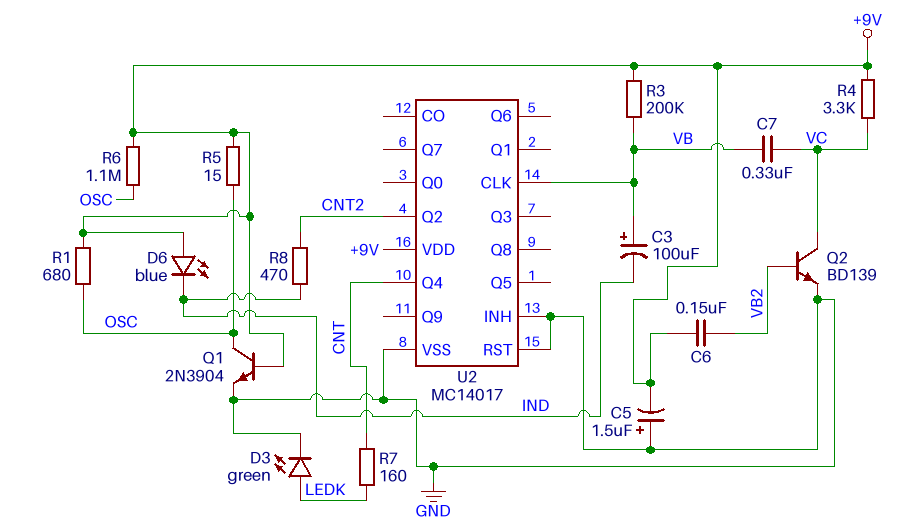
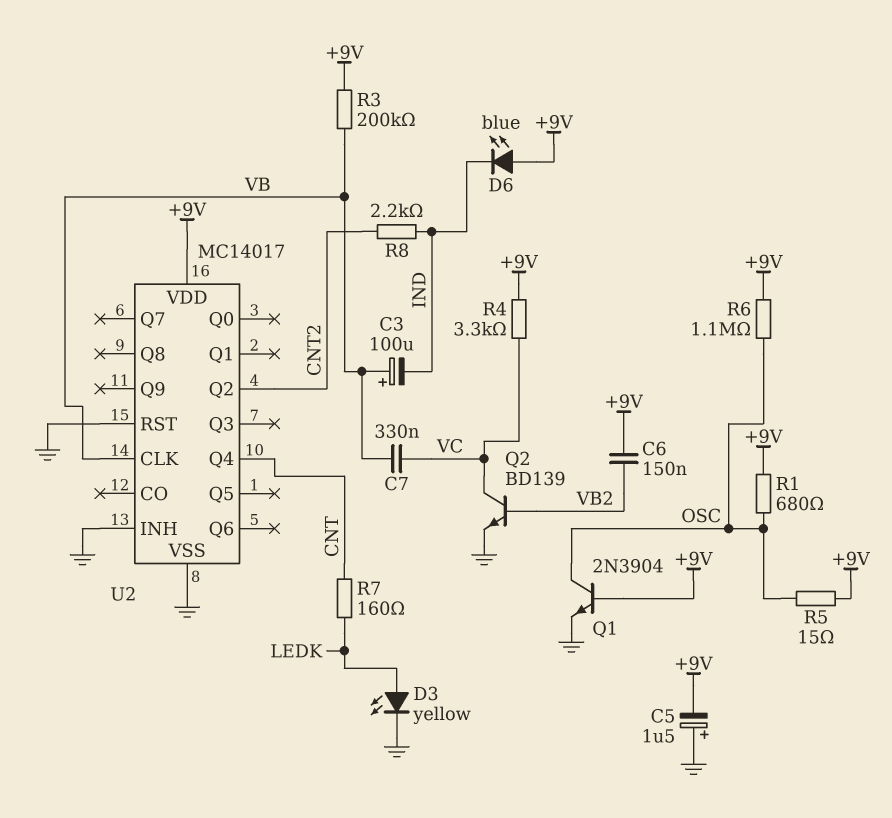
D3: LED green (A LEDK, K GND) -> LED yellow (A LEDK, K GND)
R8: 470 (CNT2, IND) -> 2.2k (CNT2, IND)

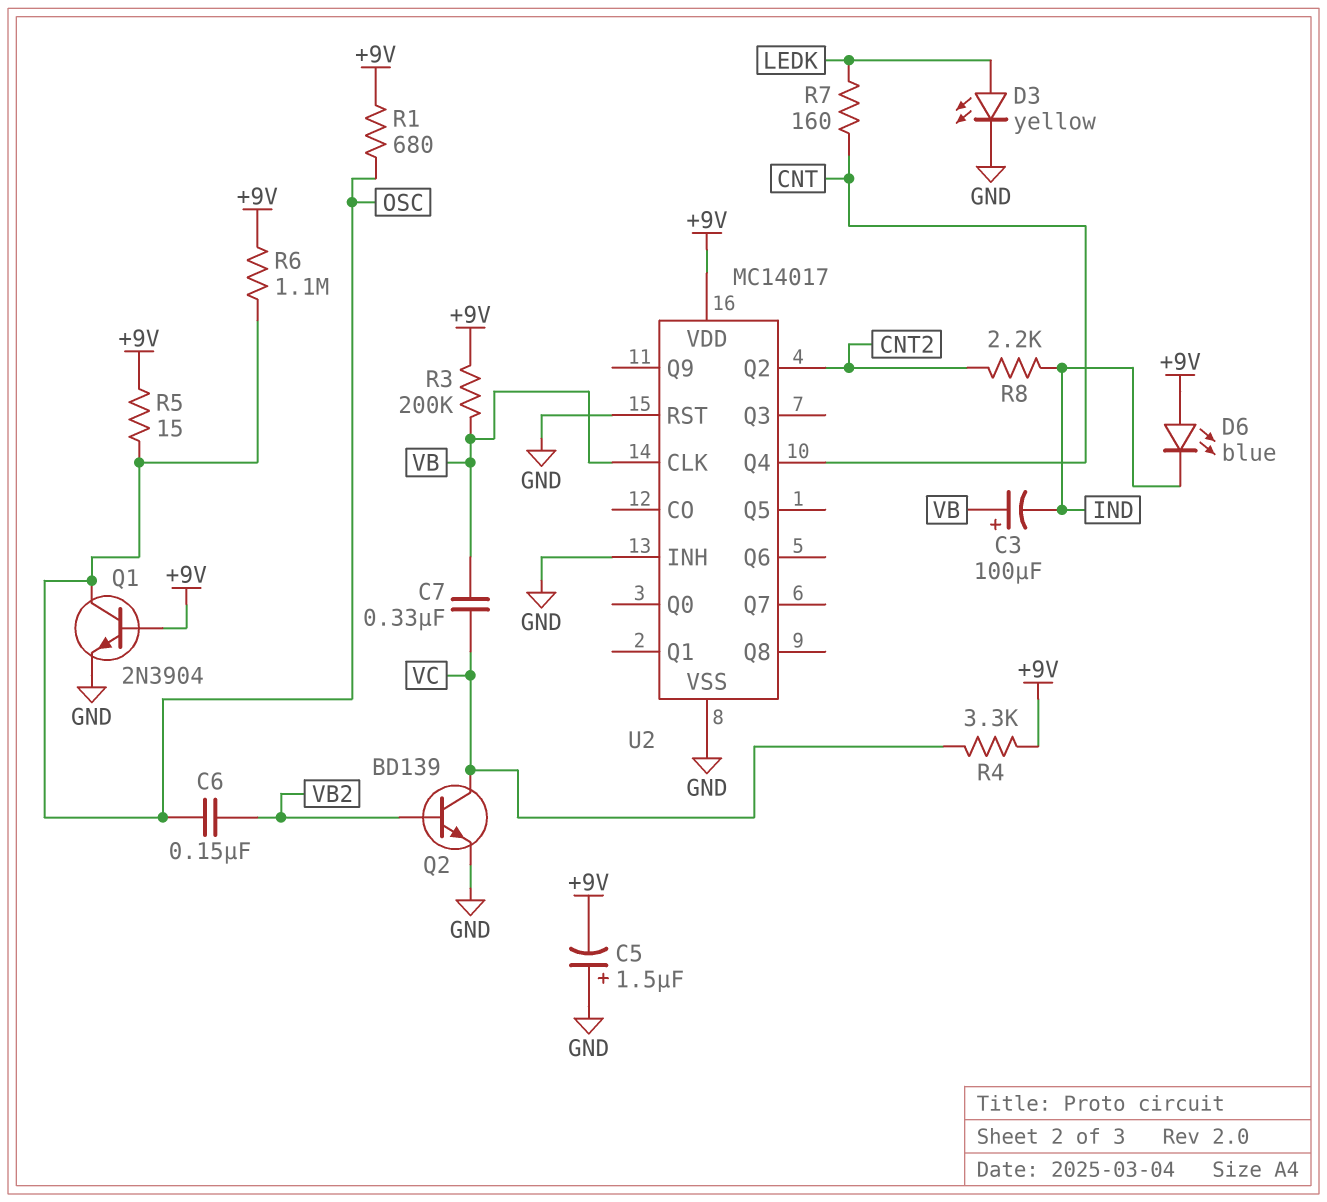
C6: 150nF (+9V, VB2) -> 150nF (OSC, VB2)

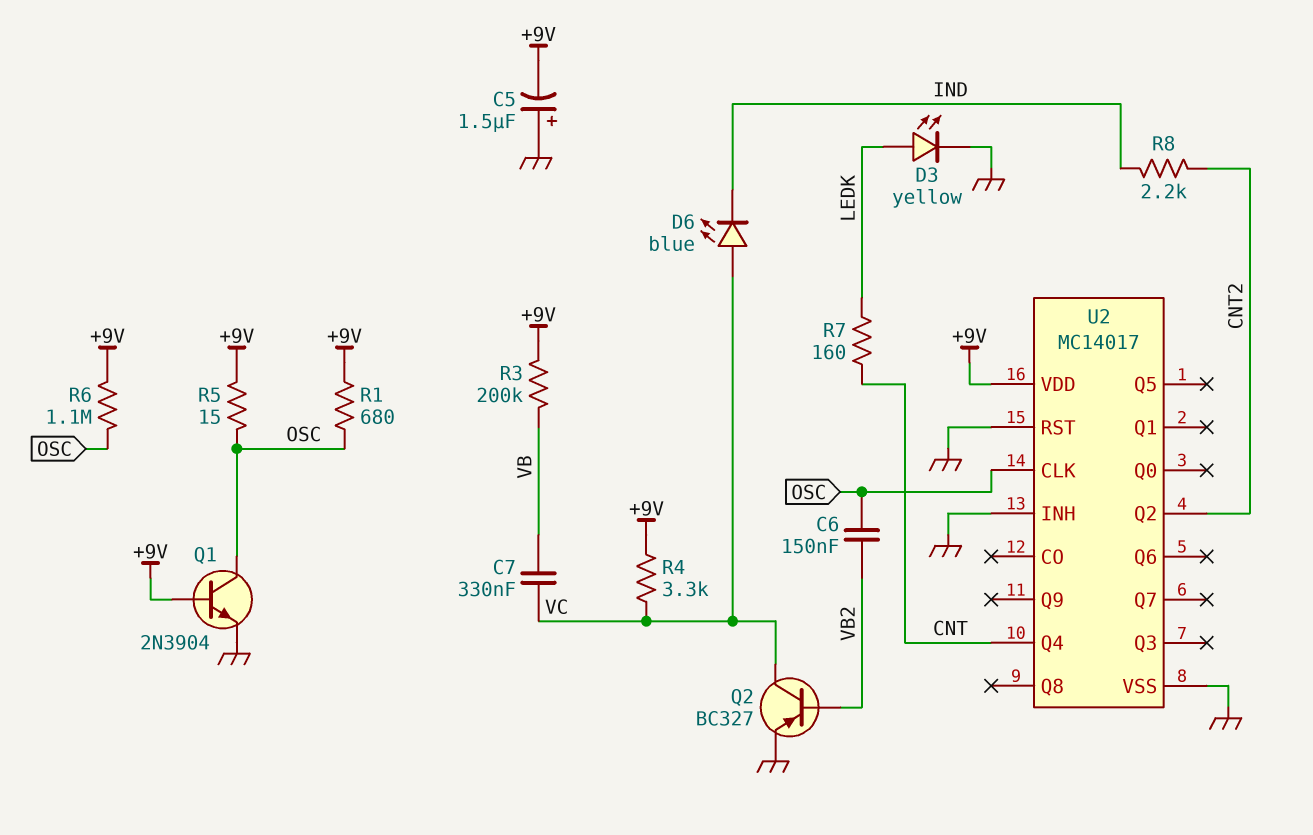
C3: 100uF (plus VB, minus IND) -> none
D6: LED blue (A +9V, K IND) -> LED blue (A VC, K IND)
Q2: NPN BD139 (B VB2, C VC, E GND) -> PNP BC327 (B VB2, C VC, E GND)
U2 pin CLK: VB -> OSC

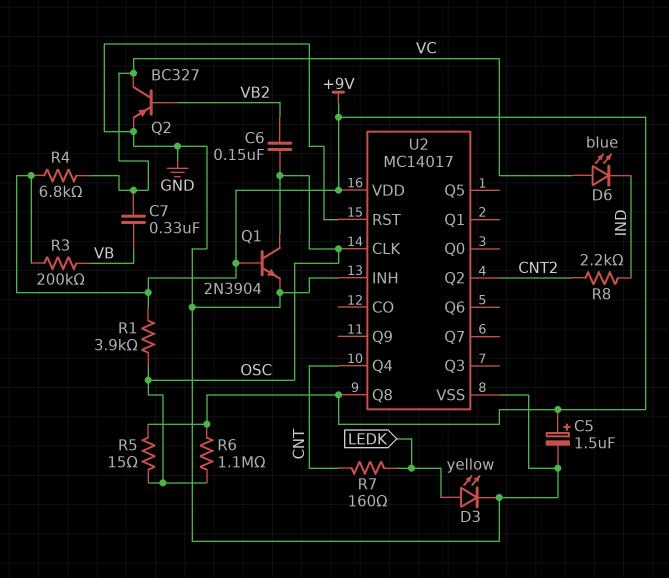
C5: 1.5uF (plus GND, minus +9V) -> 1.5uF (plus +9V, minus GND)
R1: 680 (+9V, OSC) -> 3.9k (+9V, OSC)
R4: 3.3k (+9V, VC) -> 6.8k (+9V, VC)
U2 pin Q8: none -> +9V

